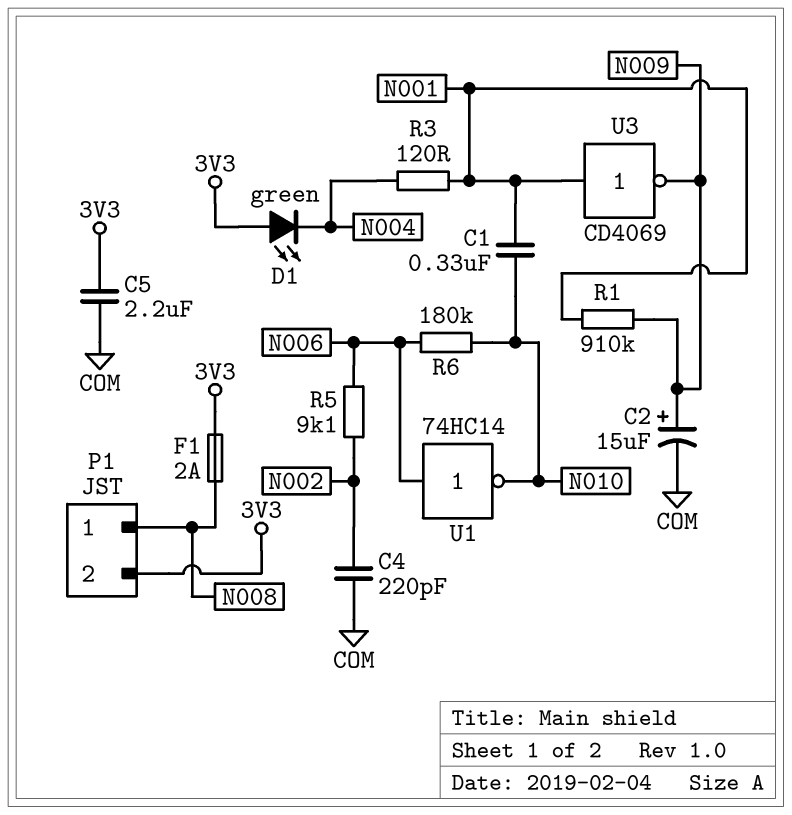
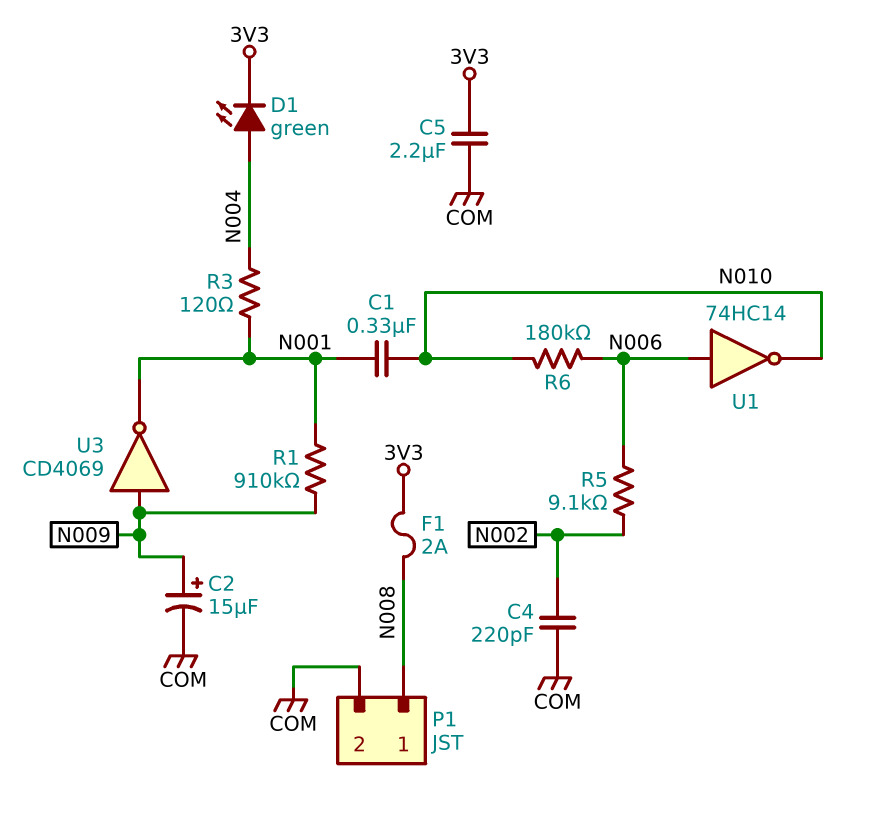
D1: LED green (A 3V3, K N004) -> LED green (A N004, K 3V3)
P1 pin 2: 3V3 -> COM
U3: NOT CD4069 (in N001, out N009) -> NOT CD4069 (in N009, out N001)

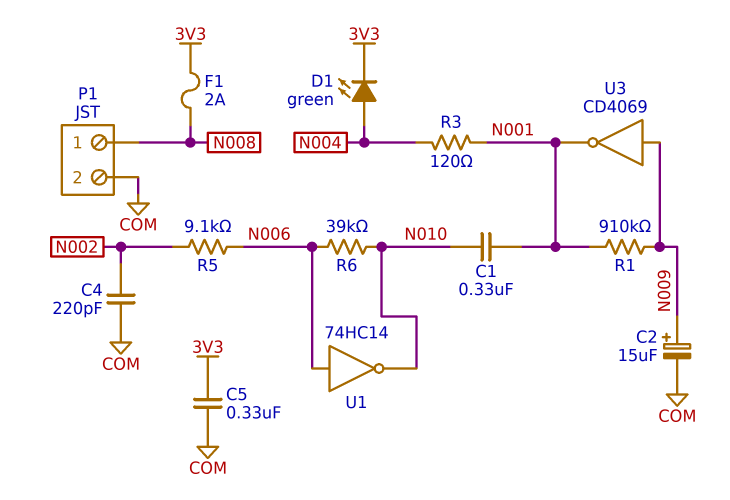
C5: 2.2uF (3V3, COM) -> 330nF (3V3, COM)
R6: 180k (N006, N010) -> 39k (N006, N010)

